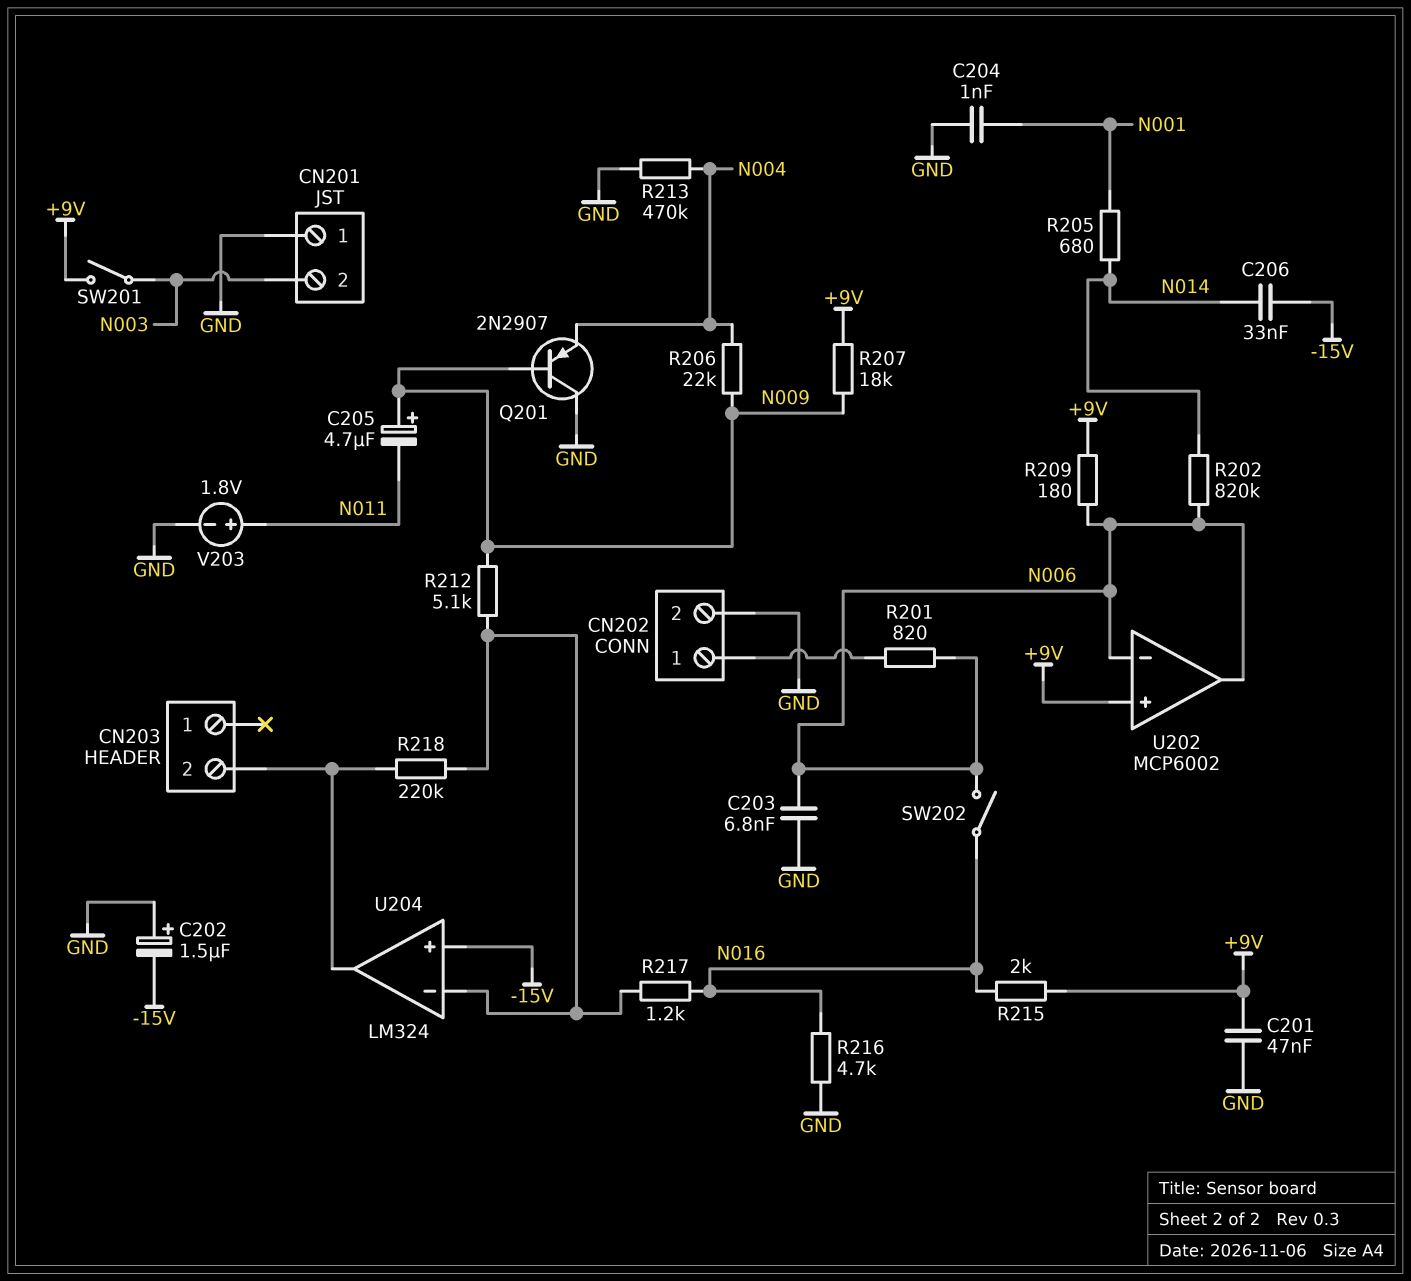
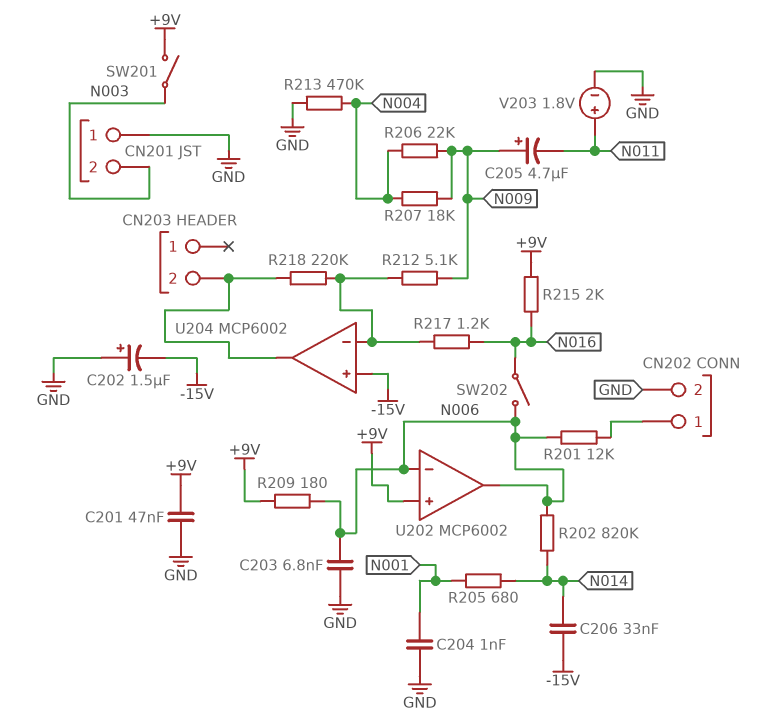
Q201: PNP 2N2907 (B N009, C GND, E N004) -> none
R201: 820 (CN202/1, N006) -> 12k (CN202/1, N006)
R207: 18k (+9V, N009) -> 18k (N004, N009)
R216: 4.7k (GND, N016) -> none
U204: LM324 -> MCP6002

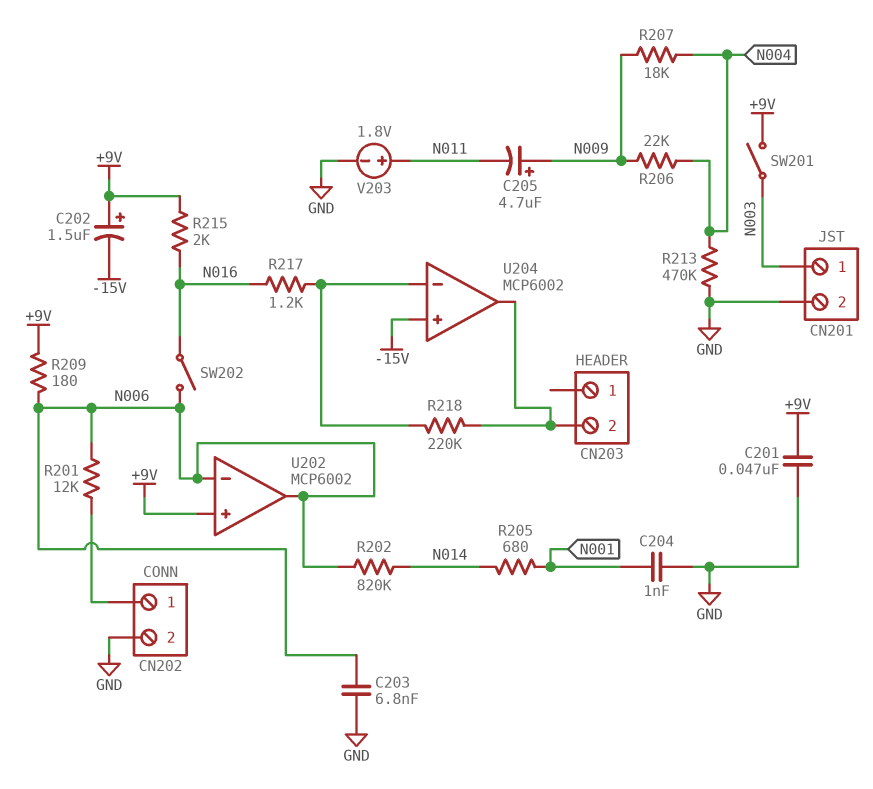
C202: 1.5uF (plus GND, minus -15V) -> 1.5uF (plus +9V, minus -15V)
C206: 33nF (-15V, N014) -> none
CN201 pin 1: GND -> N003
CN201 pin 2: N003 -> GND
R212: 5.1k (N009, U204/in-) -> none

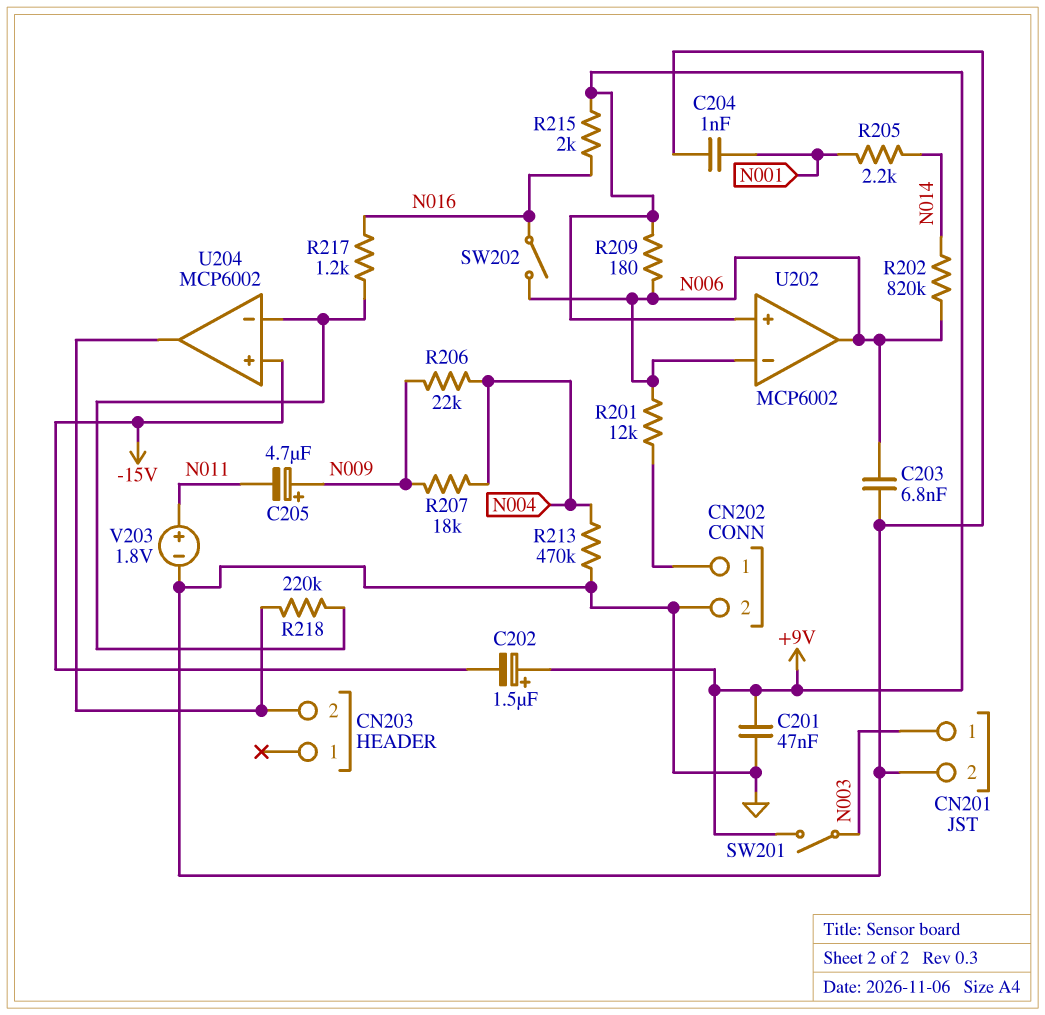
R205: 680 (N001, N014) -> 2.2k (N001, N014)

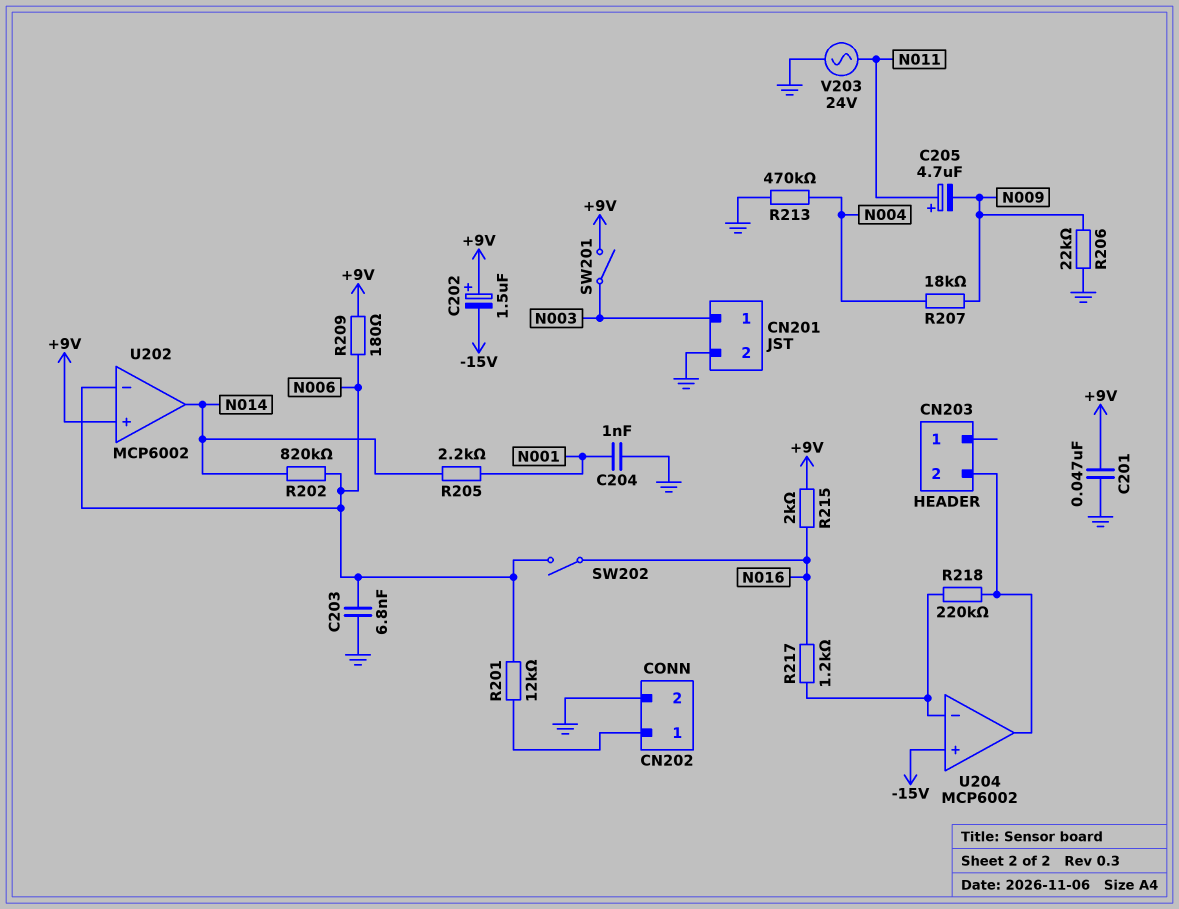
C205: 4.7uF (plus N009, minus N011) -> 4.7uF (plus N011, minus N009)
R206: 22k (N004, N009) -> 22k (GND, N009)
U202 pin out: N006 -> N014
V203: 1.8V (plus N011, minus GND) -> AC 24V (GND, N011)

